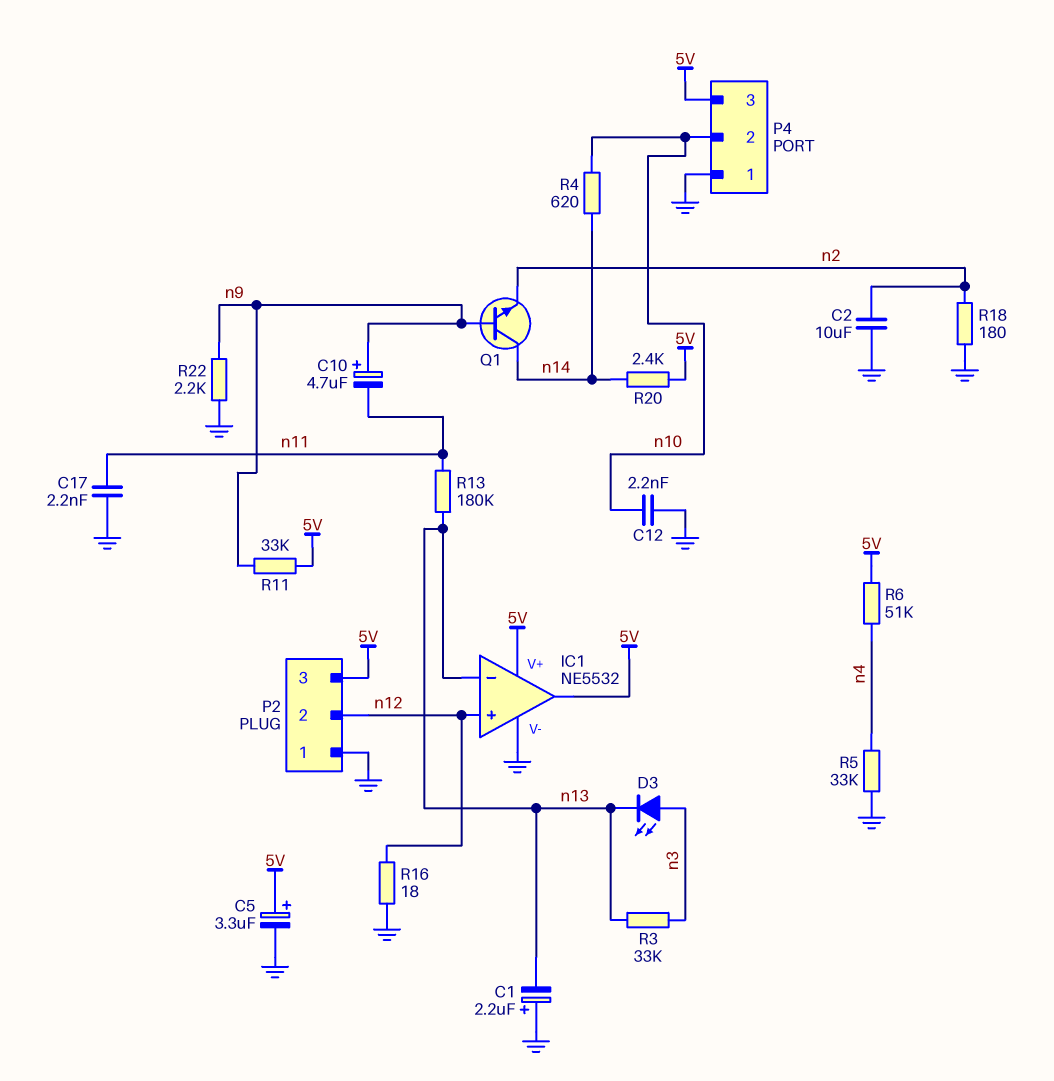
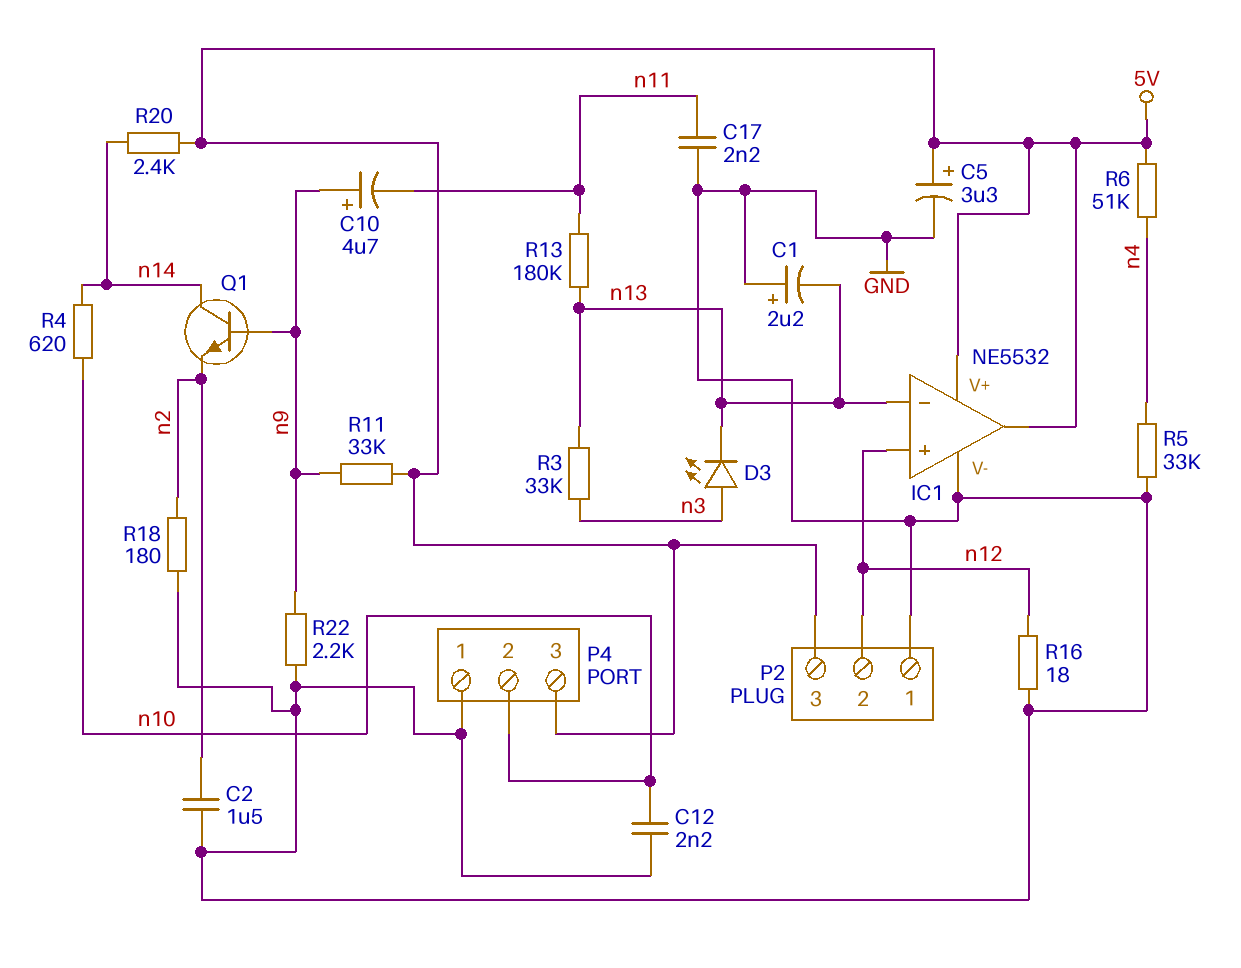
C2: 10uF (GND, n2) -> 1.5uF (GND, n2)

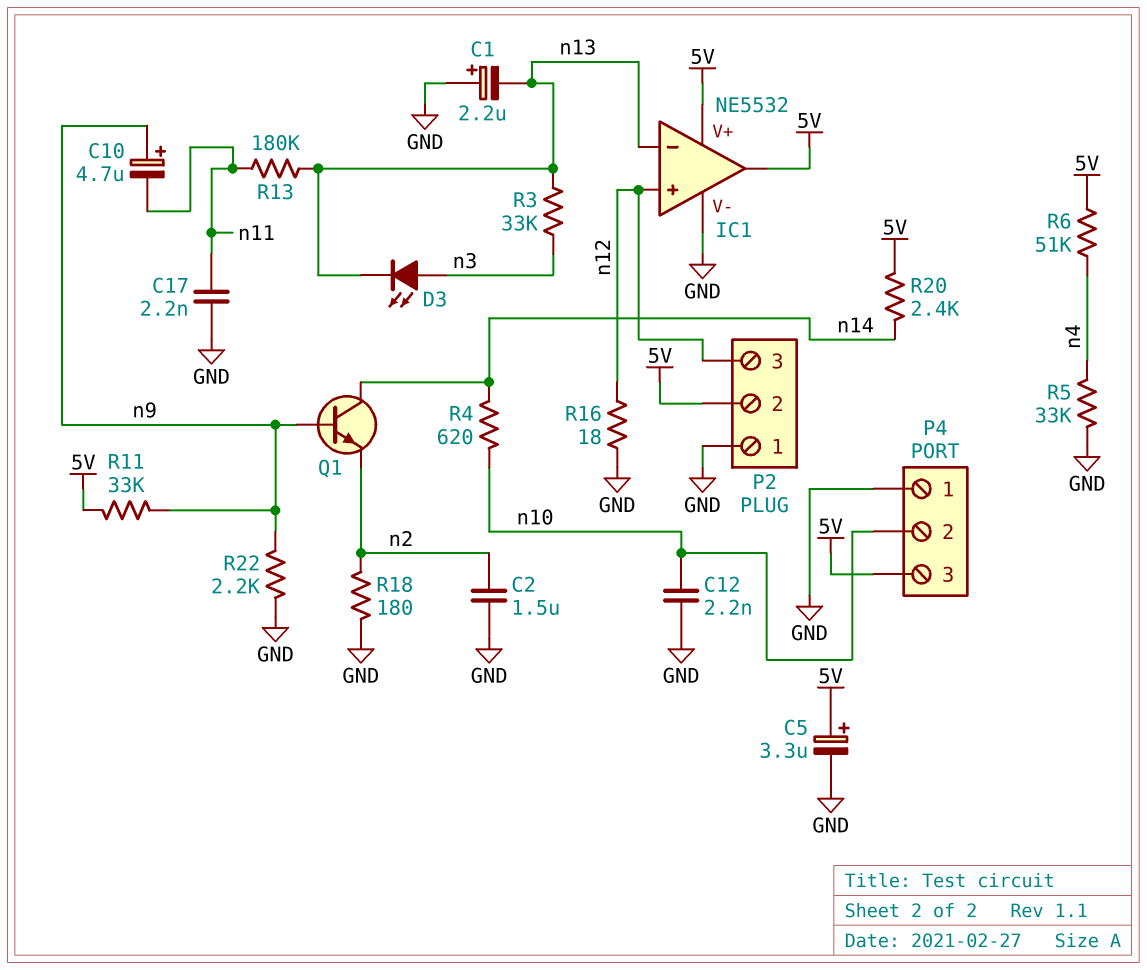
P2 pin 2: n12 -> 5V
P2 pin 3: 5V -> n12

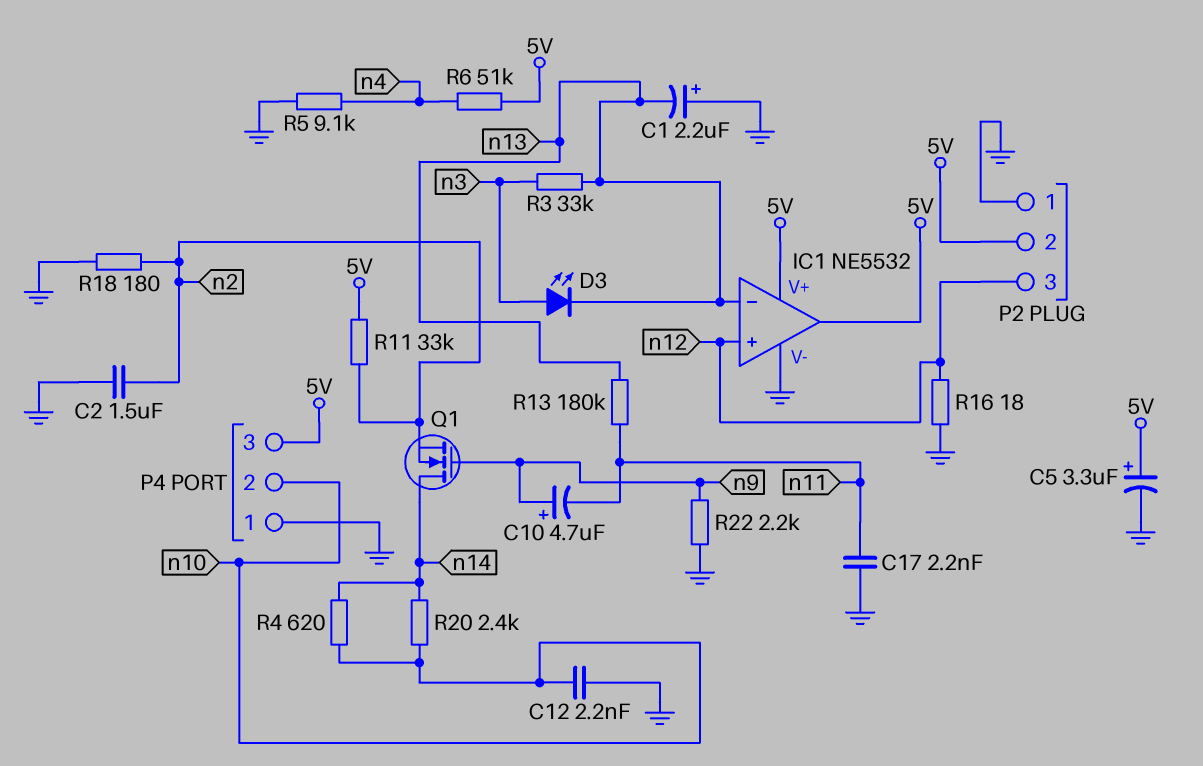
Q1: NPN (B n9, C n14, E n2) -> NMOS (G n9, D n14, S n2)
R5: 33k (GND, n4) -> 9.1k (GND, n4)
R11: 33k (5V, n9) -> 33k (5V, n2)
R20: 2.4k (5V, n14) -> 2.4k (n10, n14)

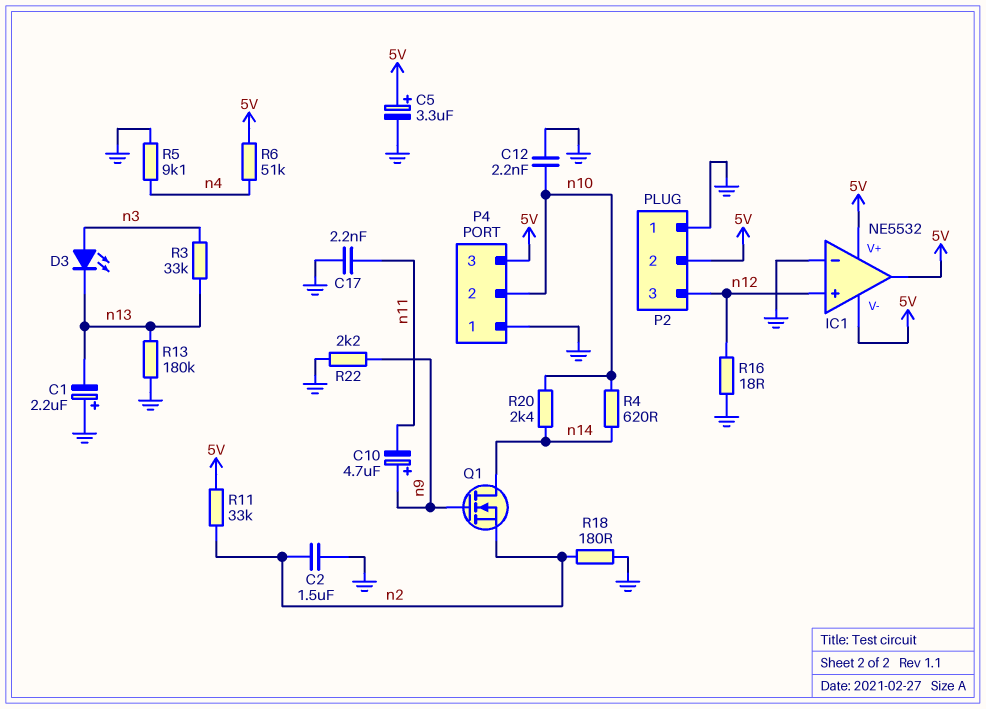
IC1 pin V-: GND -> 5V
IC1 pin in-: n13 -> GND
R13: 180k (n11, n13) -> 180k (GND, n13)

